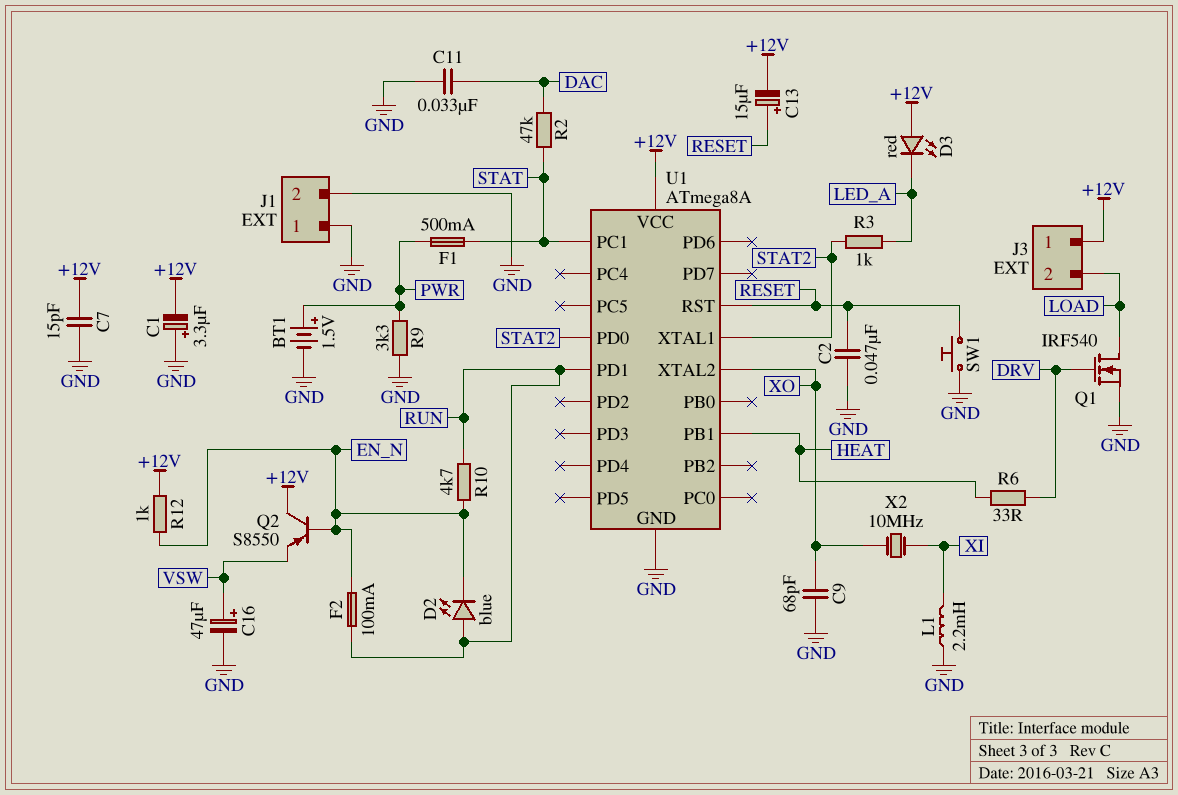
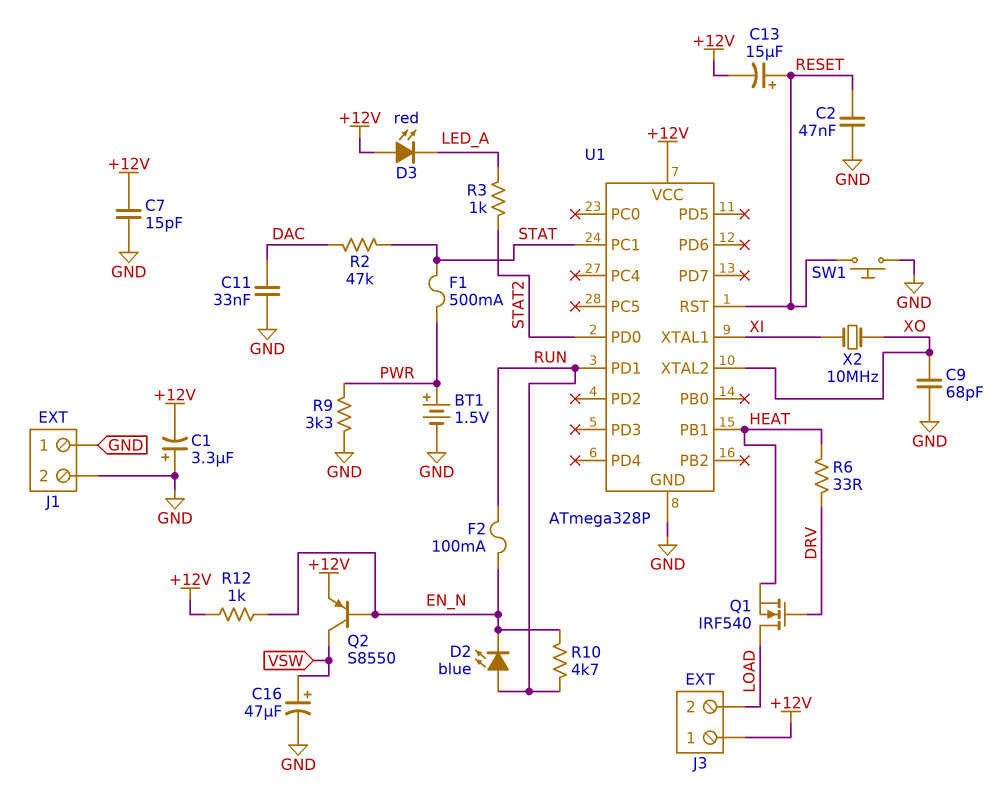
L1: 2.2mH (GND, XI) -> none
Q1: NMOS IRF540 (G DRV, D LOAD, S GND) -> NMOS IRF540 (G DRV, D LOAD, S HEAT)
Q2: PNP S8550 (B EN_N, C +12V, E VSW) -> PNP S8550 (B EN_N, C VSW, E +12V)
U1: ATmega8A -> ATmega328P
U1 pin XTAL1: STAT2 -> XI

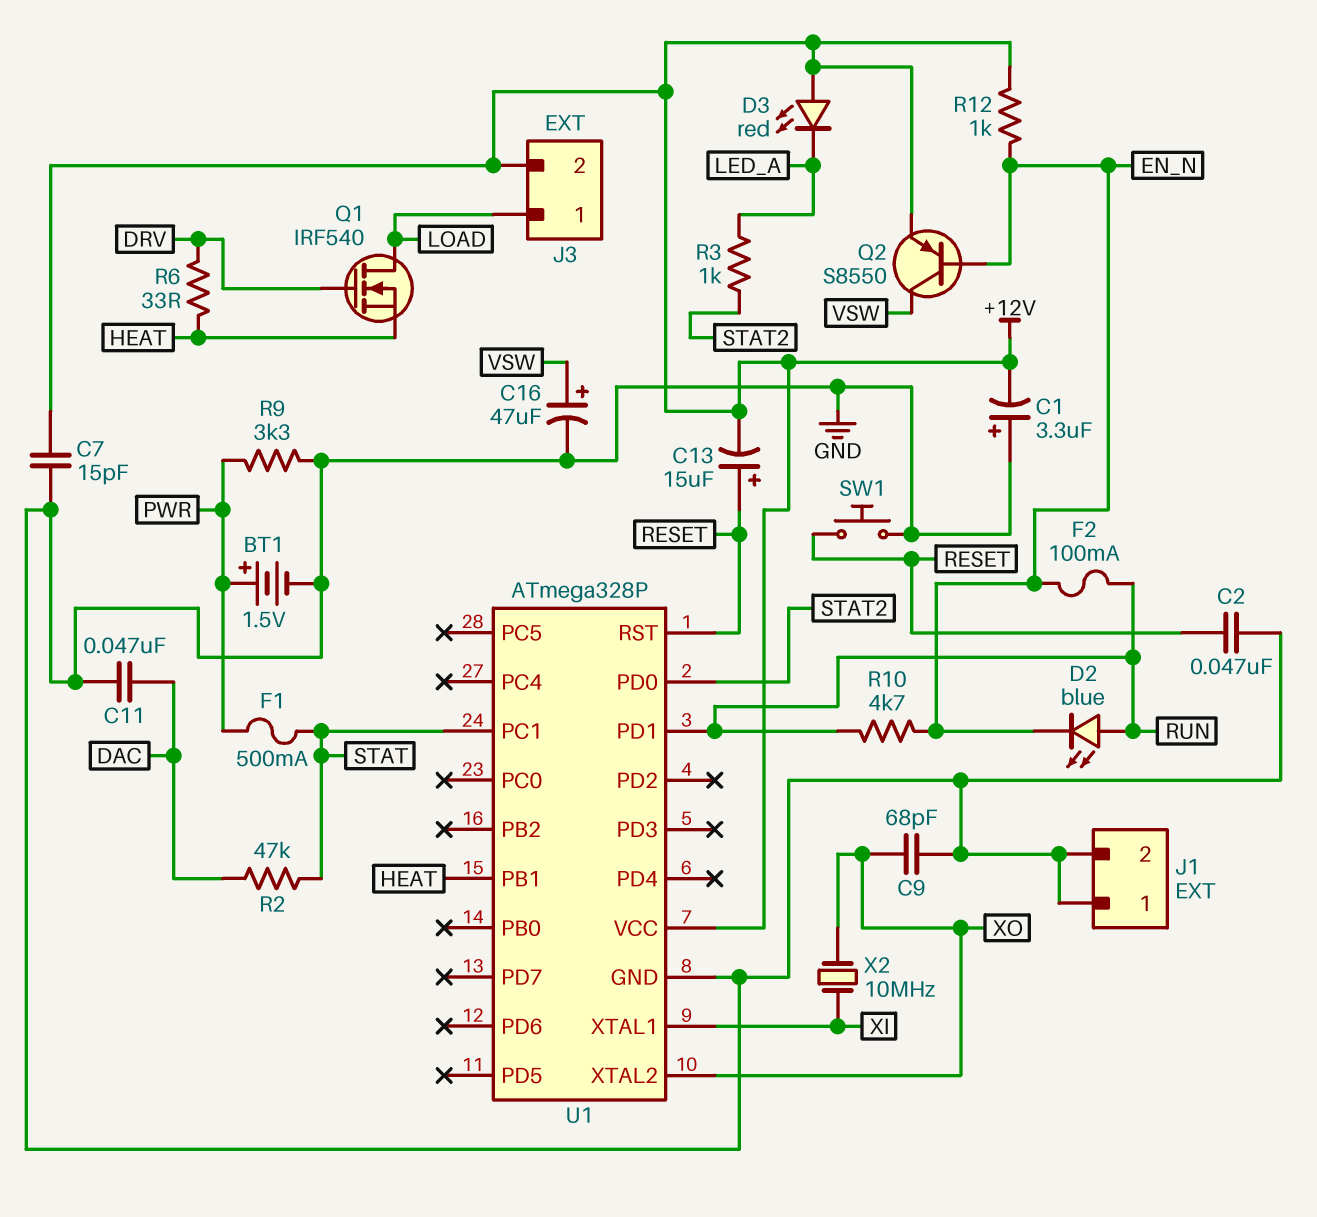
C11: 33nF (DAC, GND) -> 47nF (DAC, GND)
J3 pin 1: +12V -> LOAD
J3 pin 2: LOAD -> +12V

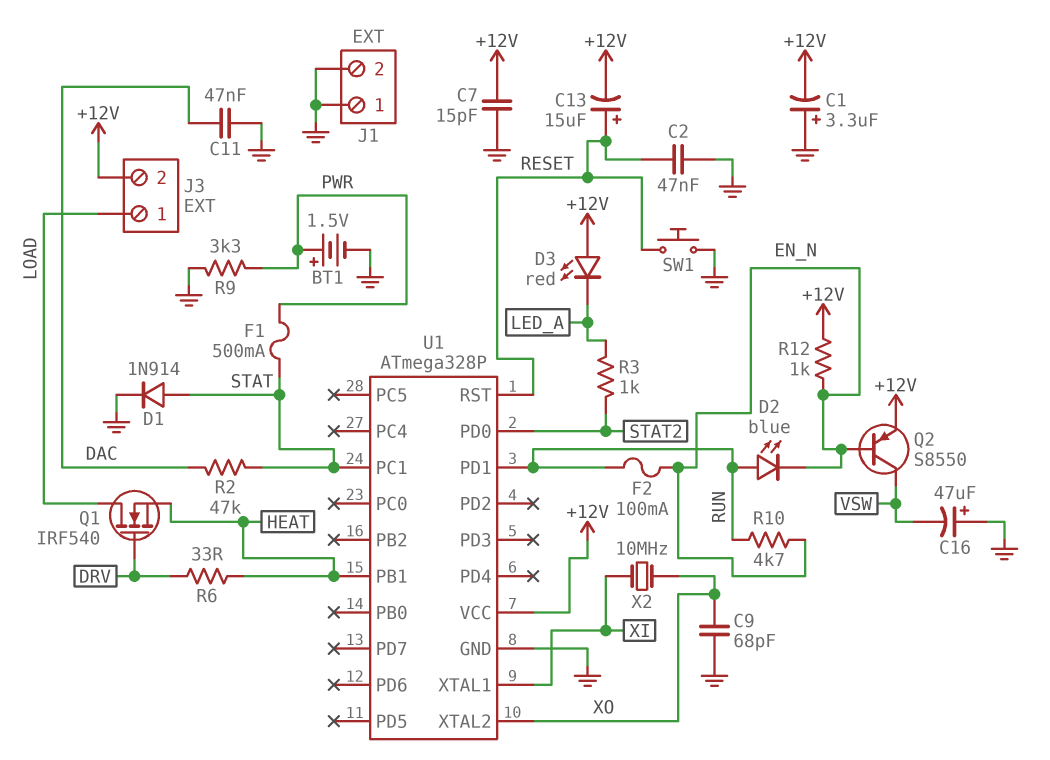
C16: 47uF (plus VSW, minus GND) -> 47uF (plus GND, minus VSW)
D1: none -> diode 1N914 (A STAT, K GND)

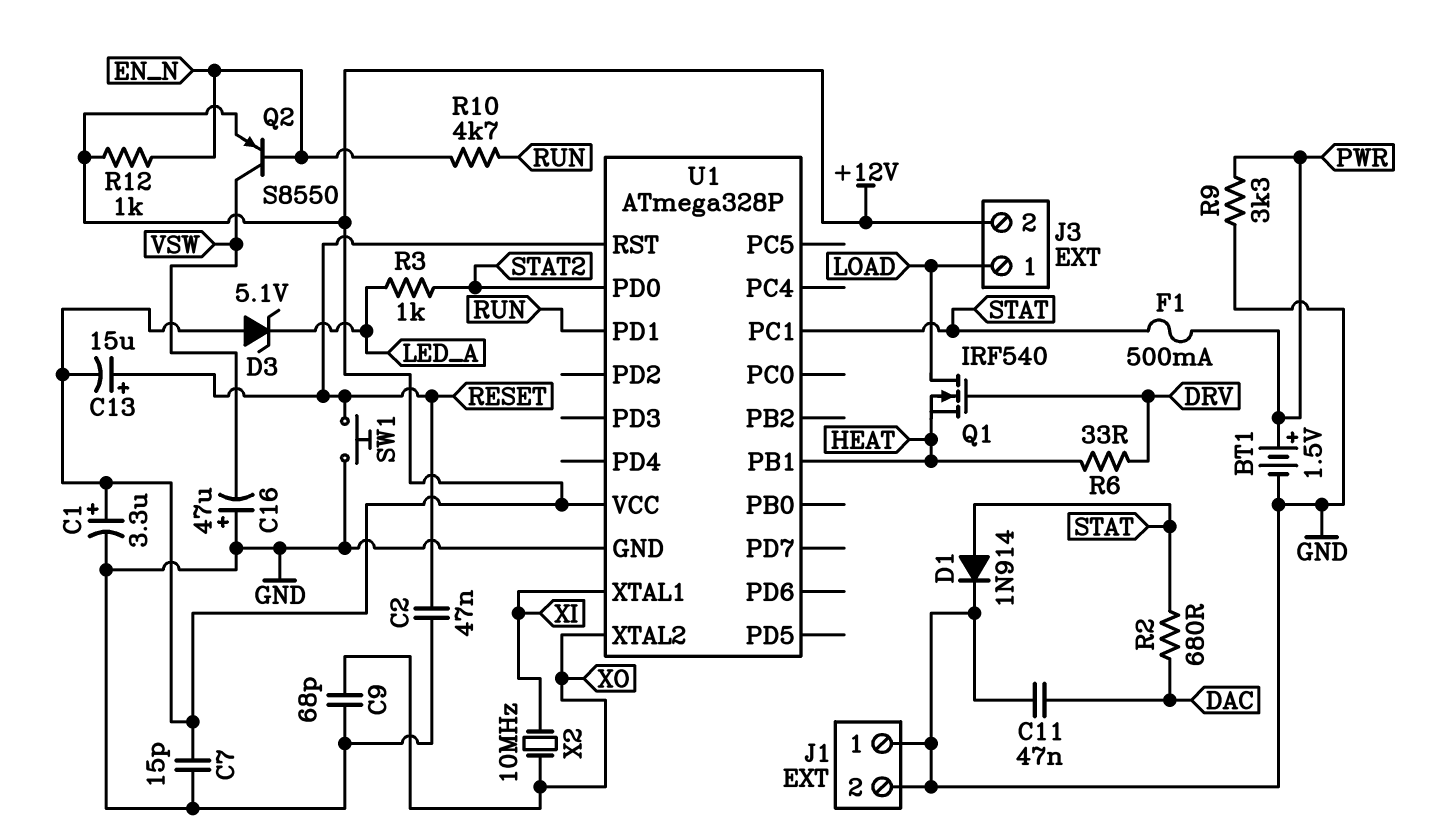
C1: 3.3uF (plus GND, minus +12V) -> 3.3uF (plus +12V, minus GND)
D2: LED blue (A RUN, K EN_N) -> none
D3: LED red (A +12V, K LED_A) -> zener 5.1V (A +12V, K LED_A)
F2: 100mA (EN_N, RUN) -> none
R2: 47k (DAC, STAT) -> 680 (DAC, STAT)

